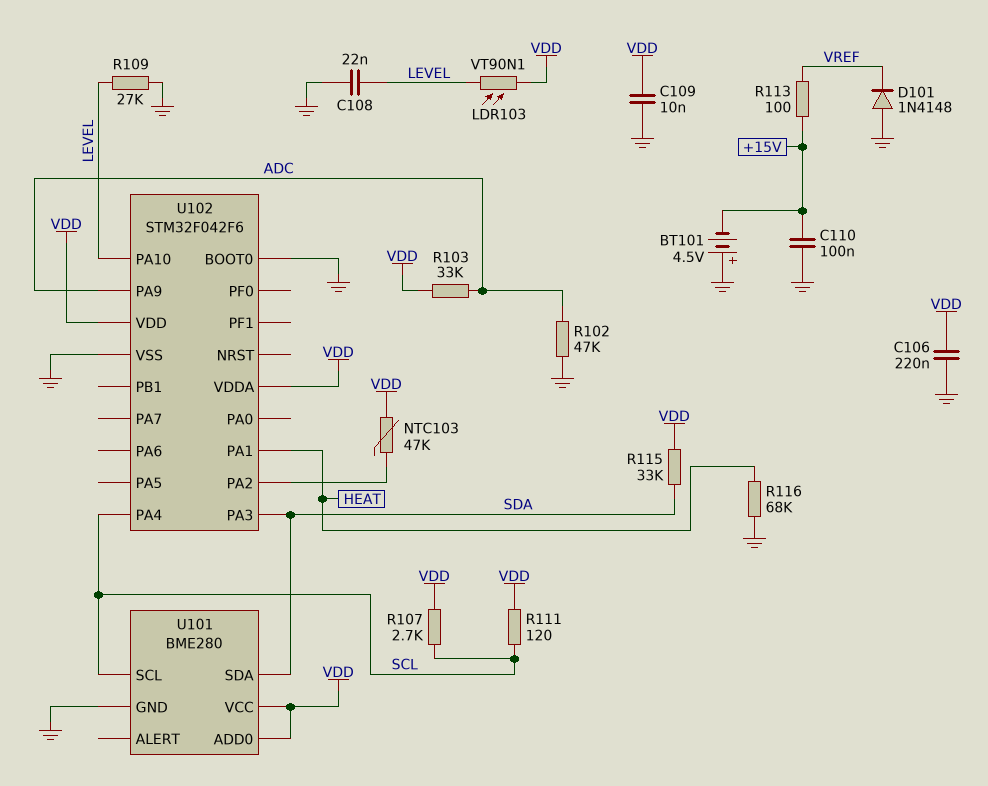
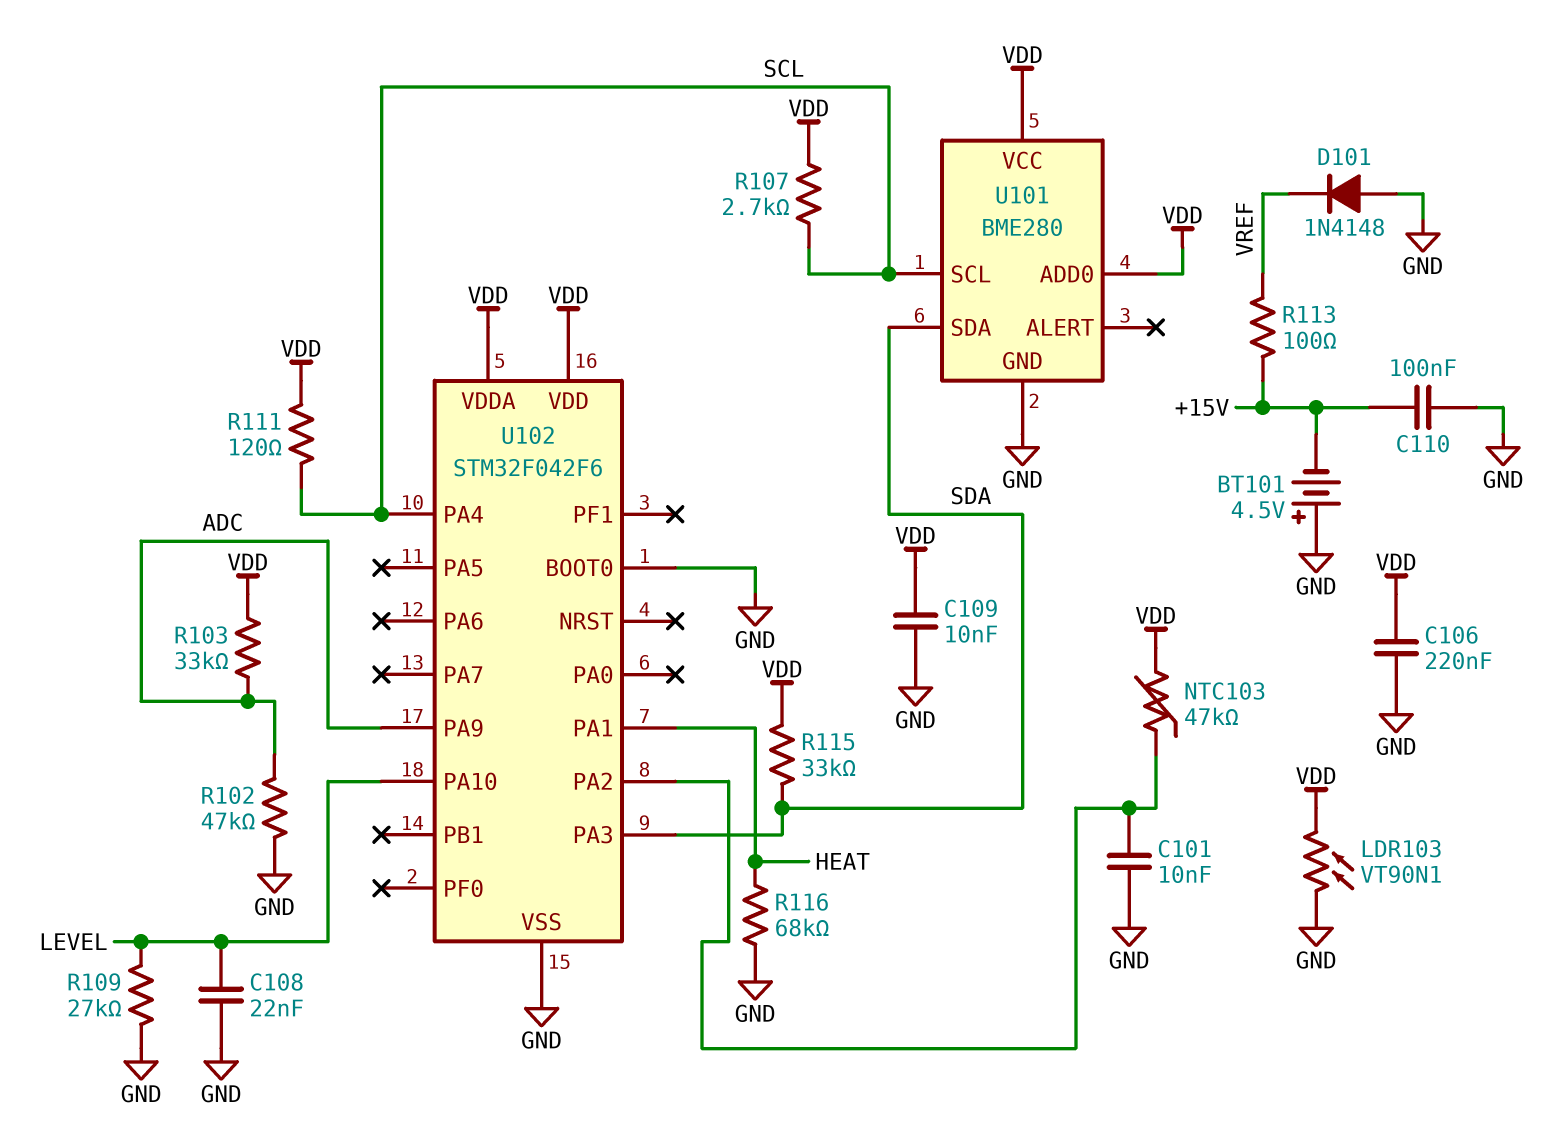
C101: none -> 10nF (GND, U102/PA2)
LDR103: VT90N1 (LEVEL, VDD) -> VT90N1 (GND, VDD)

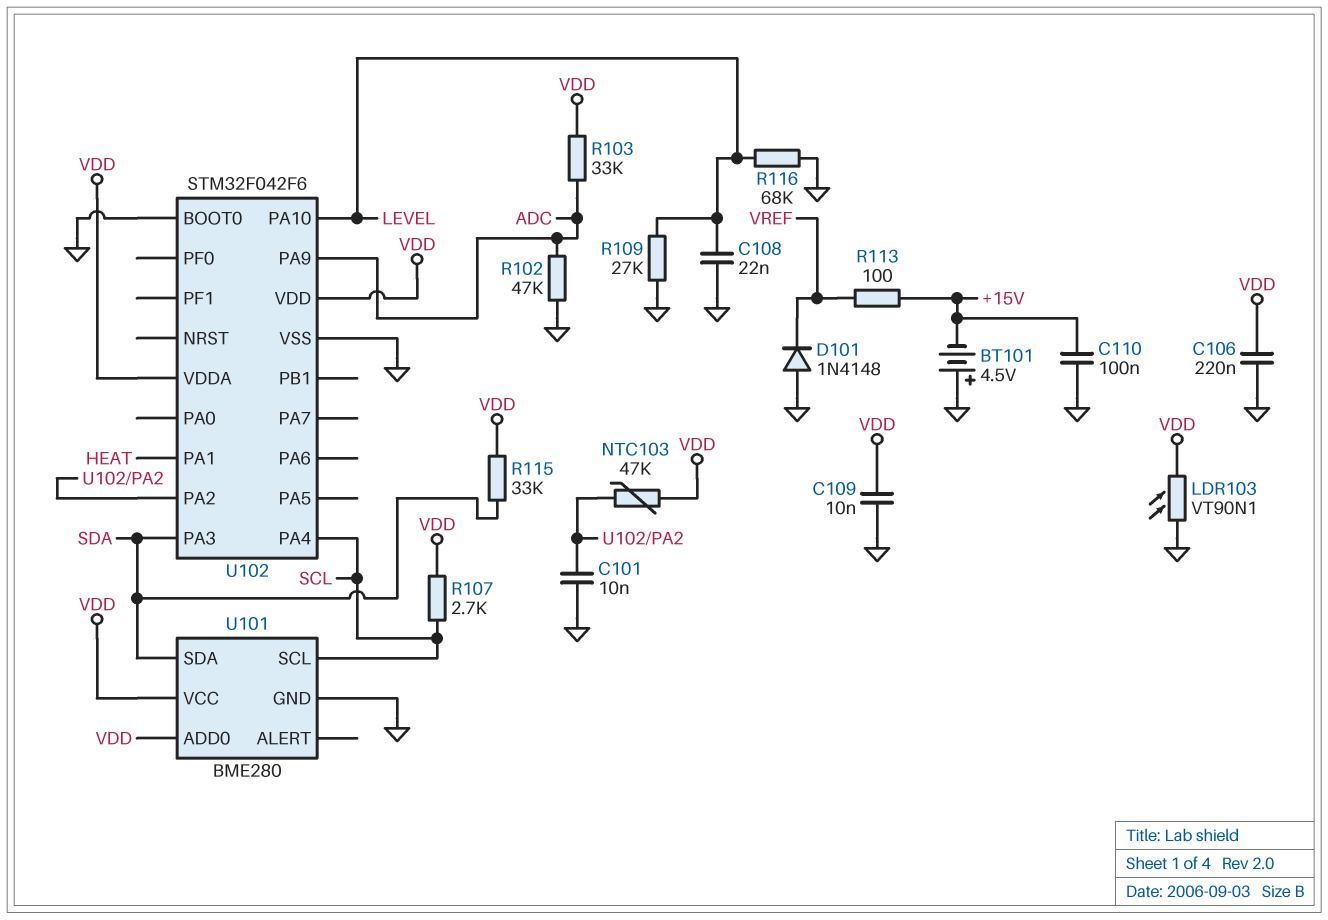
R111: 120 (SCL, VDD) -> none
R116: 68k (GND, HEAT) -> 68k (GND, LEVEL)

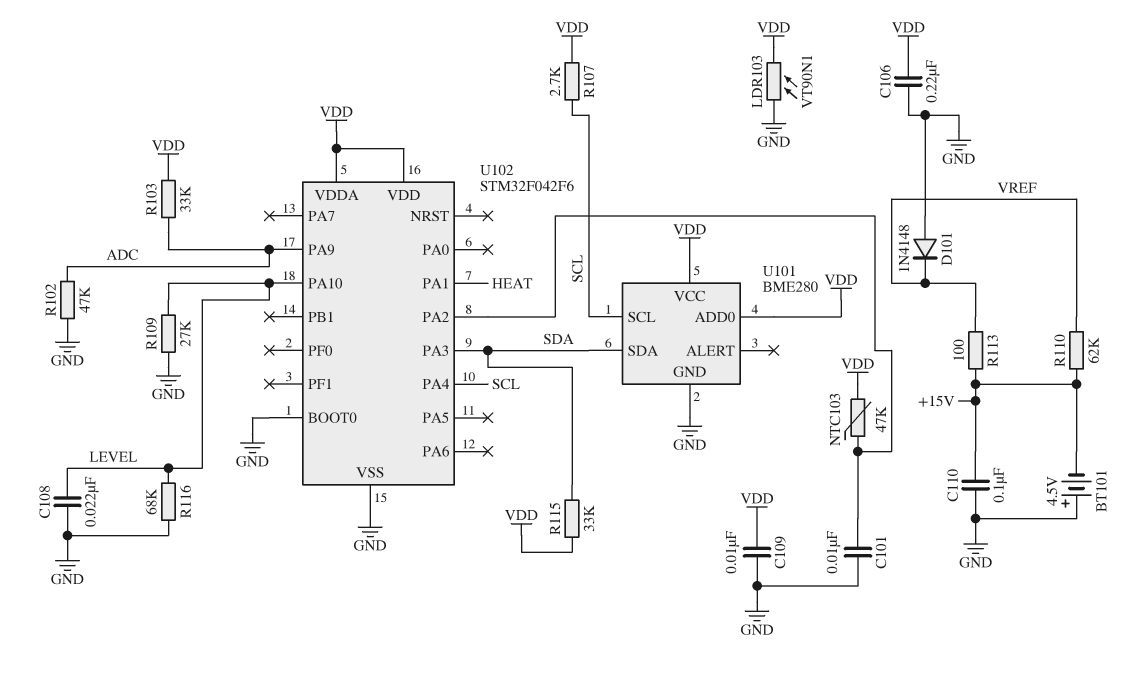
R110: none -> 62k (+15V, VREF)

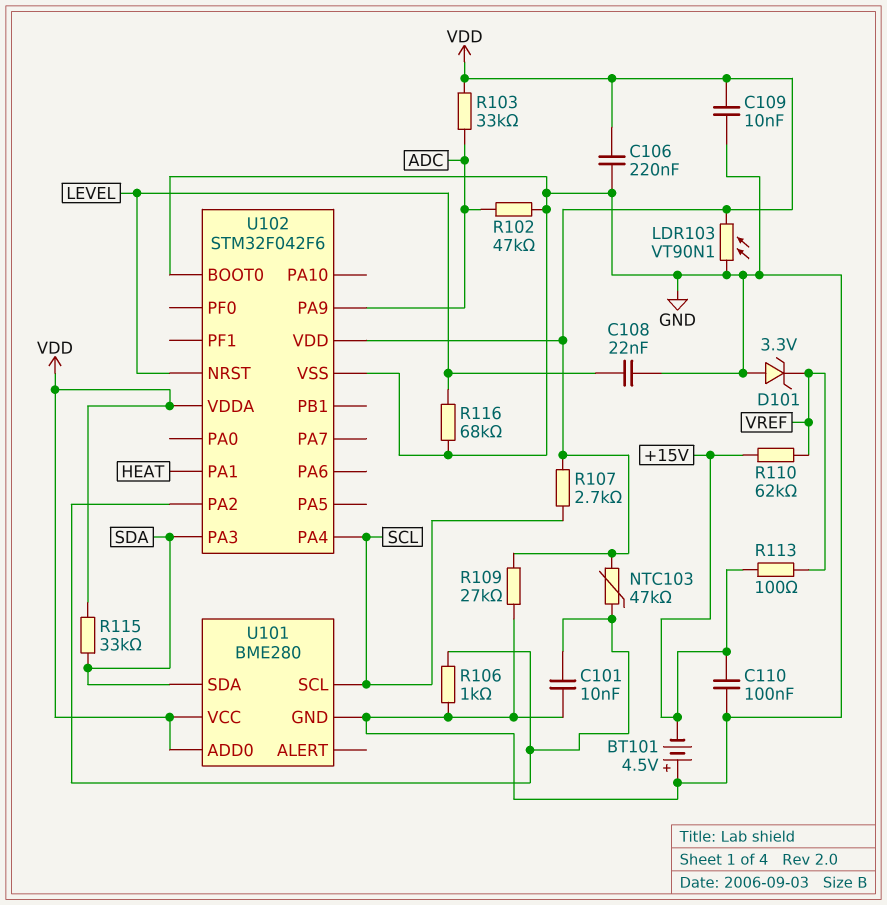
D101: diode 1N4148 (A GND, K VREF) -> zener 3.3V (A GND, K VREF)
R106: none -> 1k (GND, U102/PA2)
R109: 27k (GND, LEVEL) -> 27k (GND, VDD)
U102 pin NRST: none -> LEVEL
U102 pin PA10: LEVEL -> none

